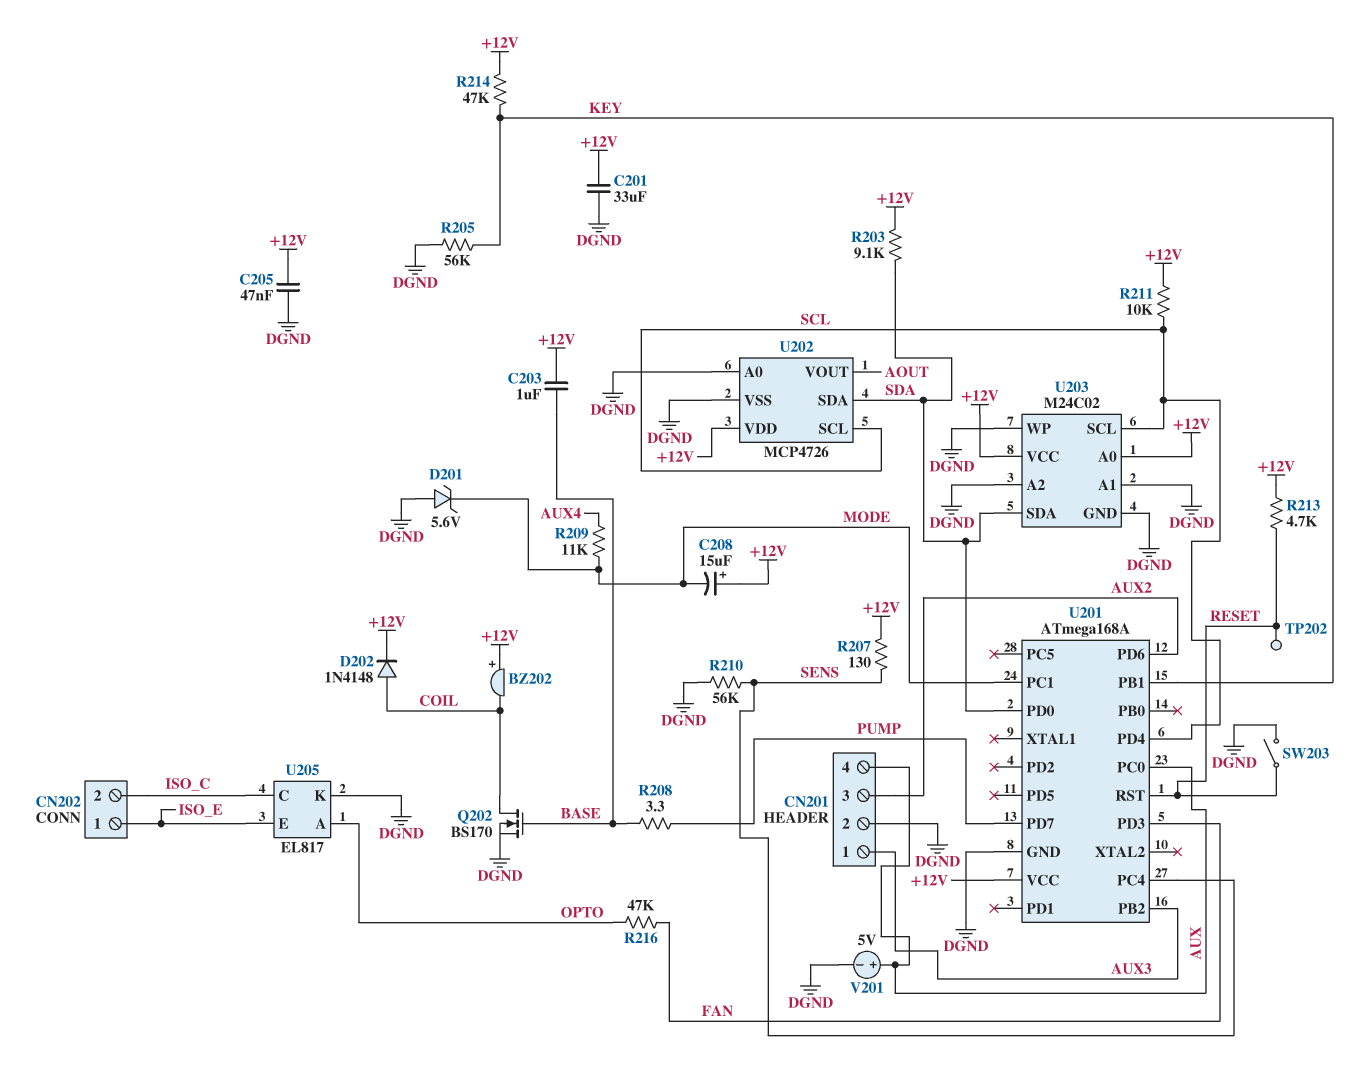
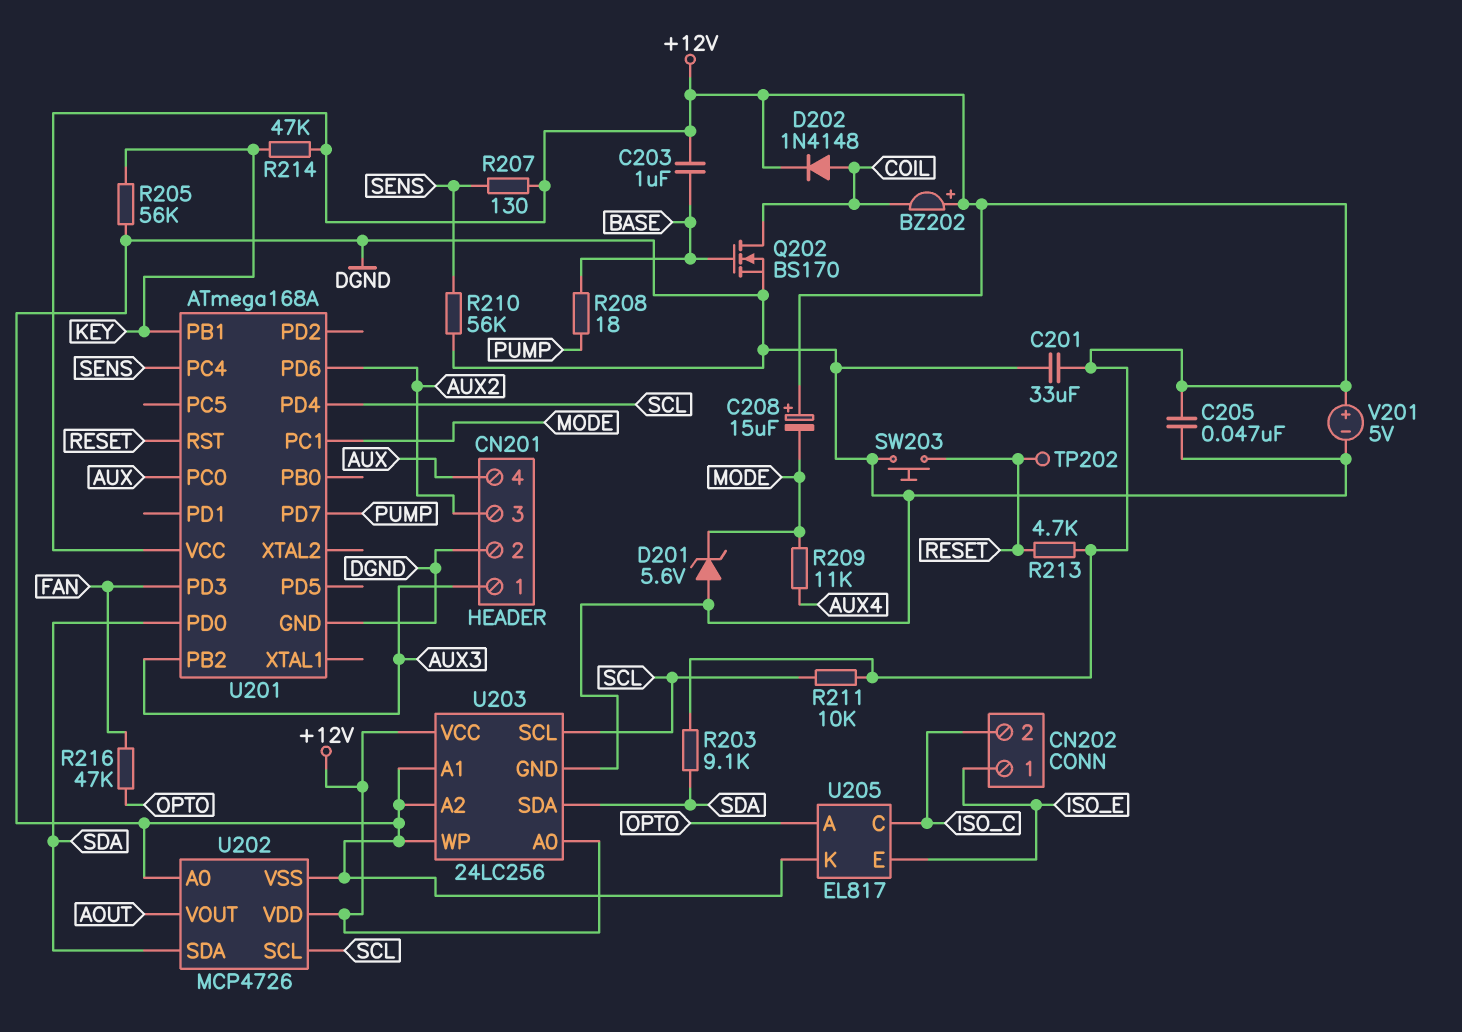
R208: 3.3 (BASE, PUMP) -> 18 (BASE, PUMP)
SW203: switch (DGND, RESET) -> button (DGND, RESET)
U203: M24C02 -> 24LC256
V201: 5V (plus AUX, minus DGND) -> 5V (plus +12V, minus DGND)

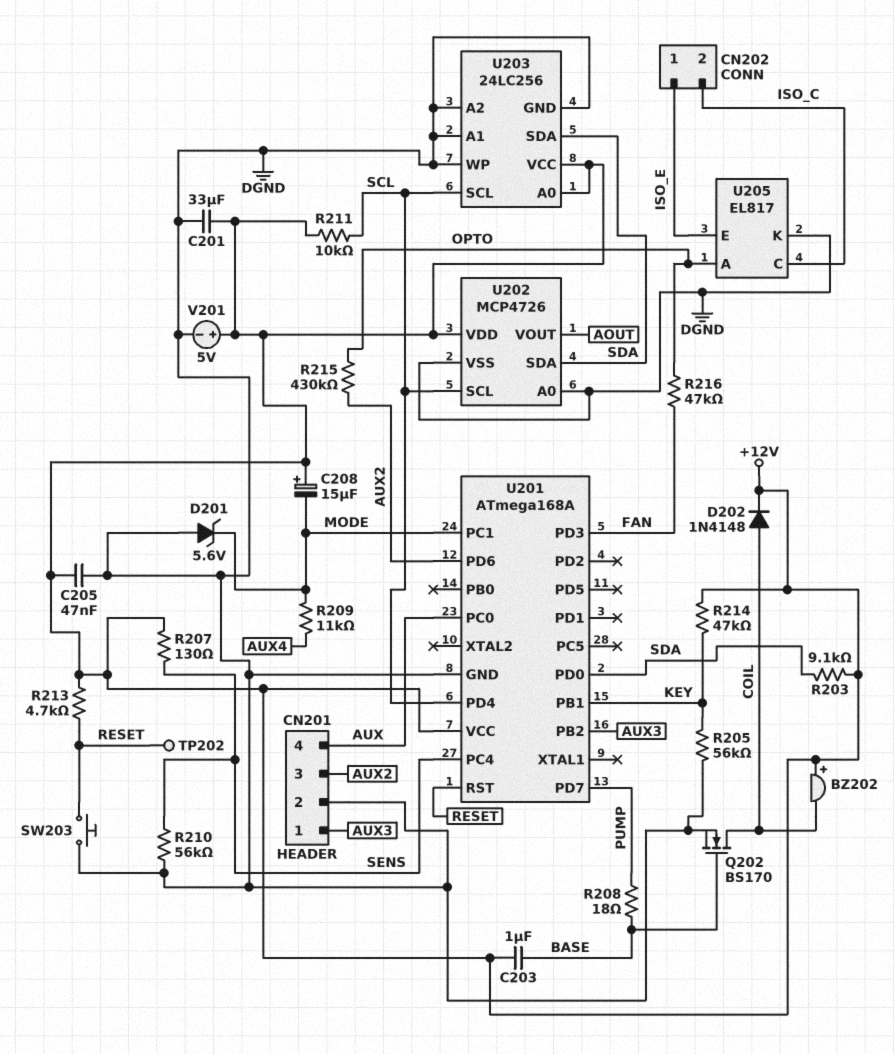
R215: none -> 430k (AUX2, OPTO)

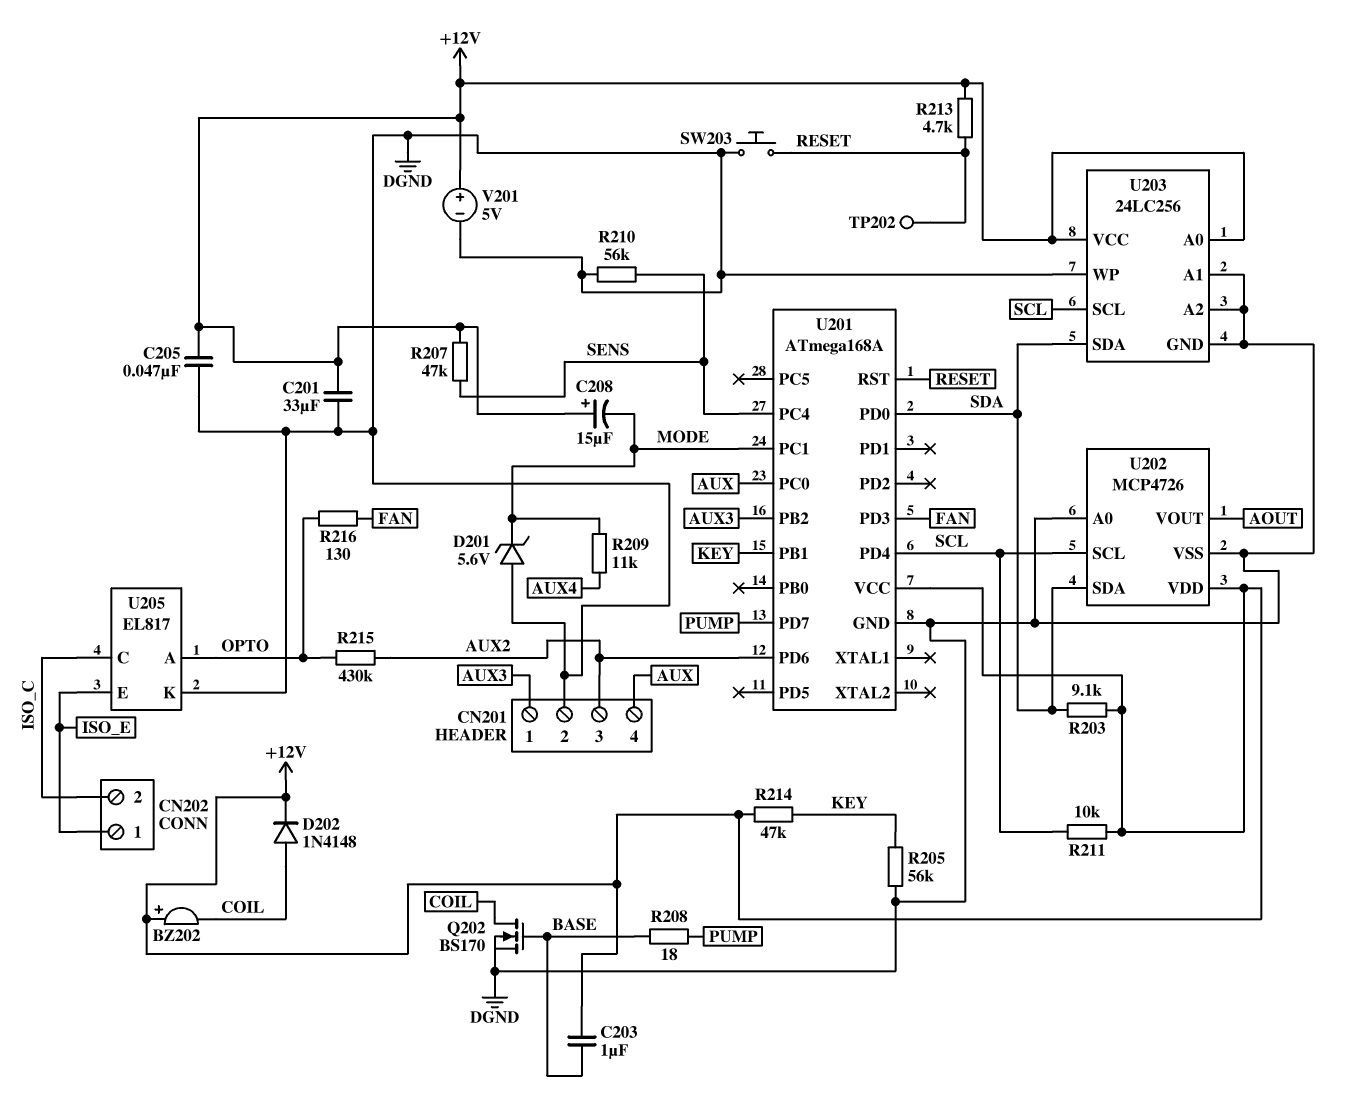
R207: 130 (+12V, SENS) -> 47k (+12V, SENS)
R216: 47k (FAN, OPTO) -> 130 (FAN, OPTO)

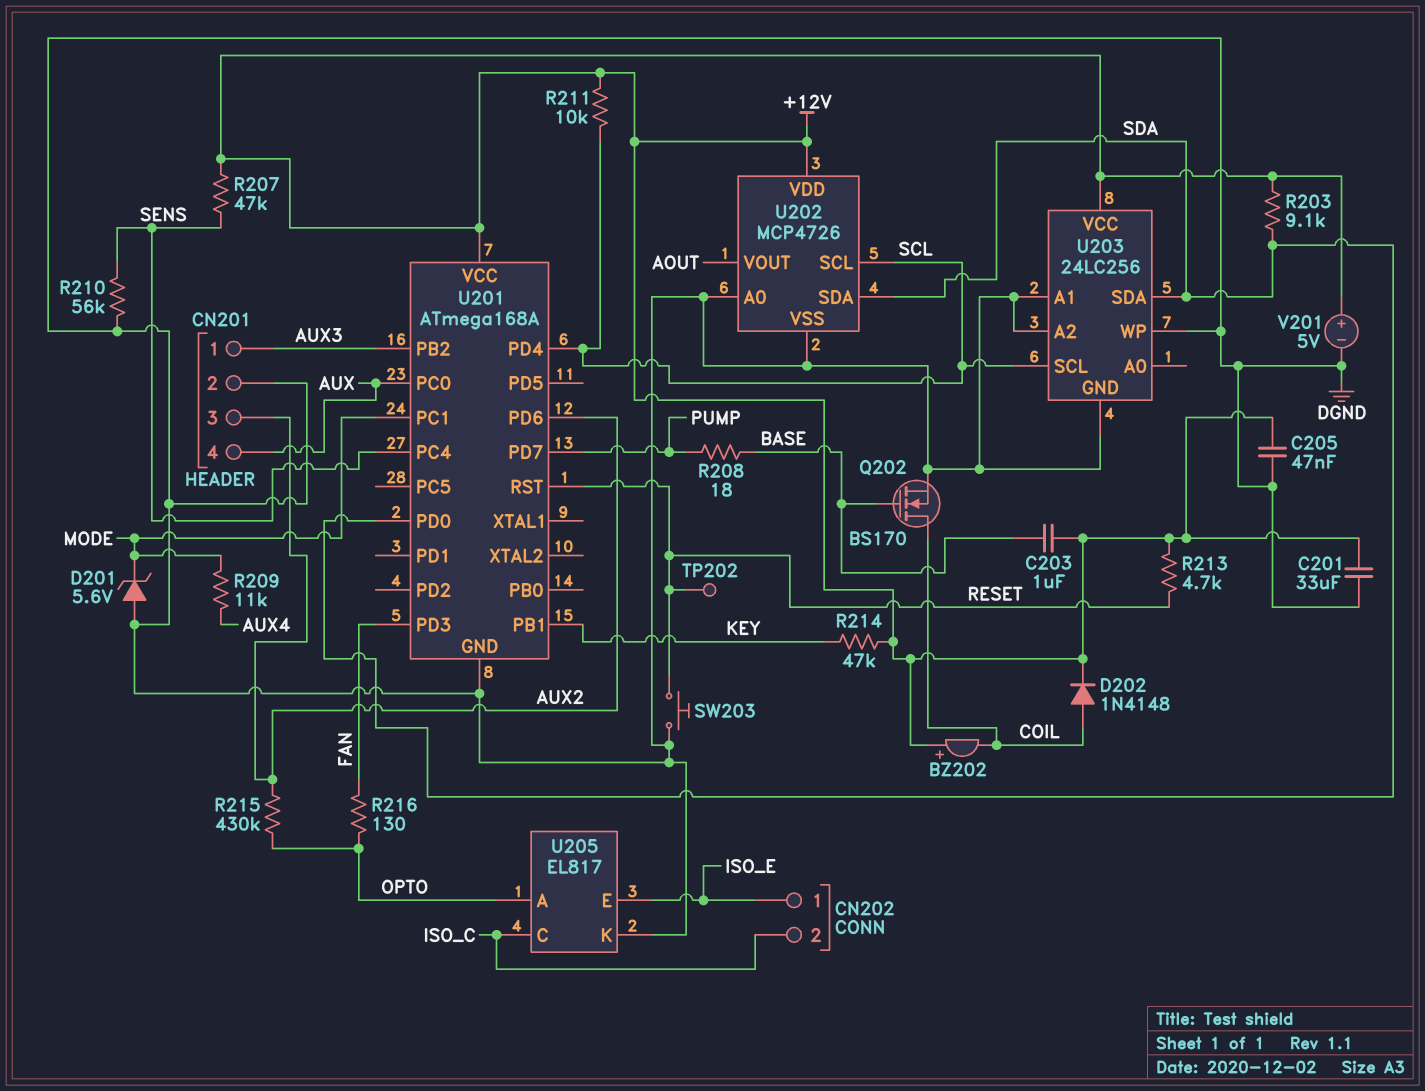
C208: 15uF (plus +12V, minus MODE) -> none
R205: 56k (DGND, KEY) -> none
U203 pin A0: +12V -> none

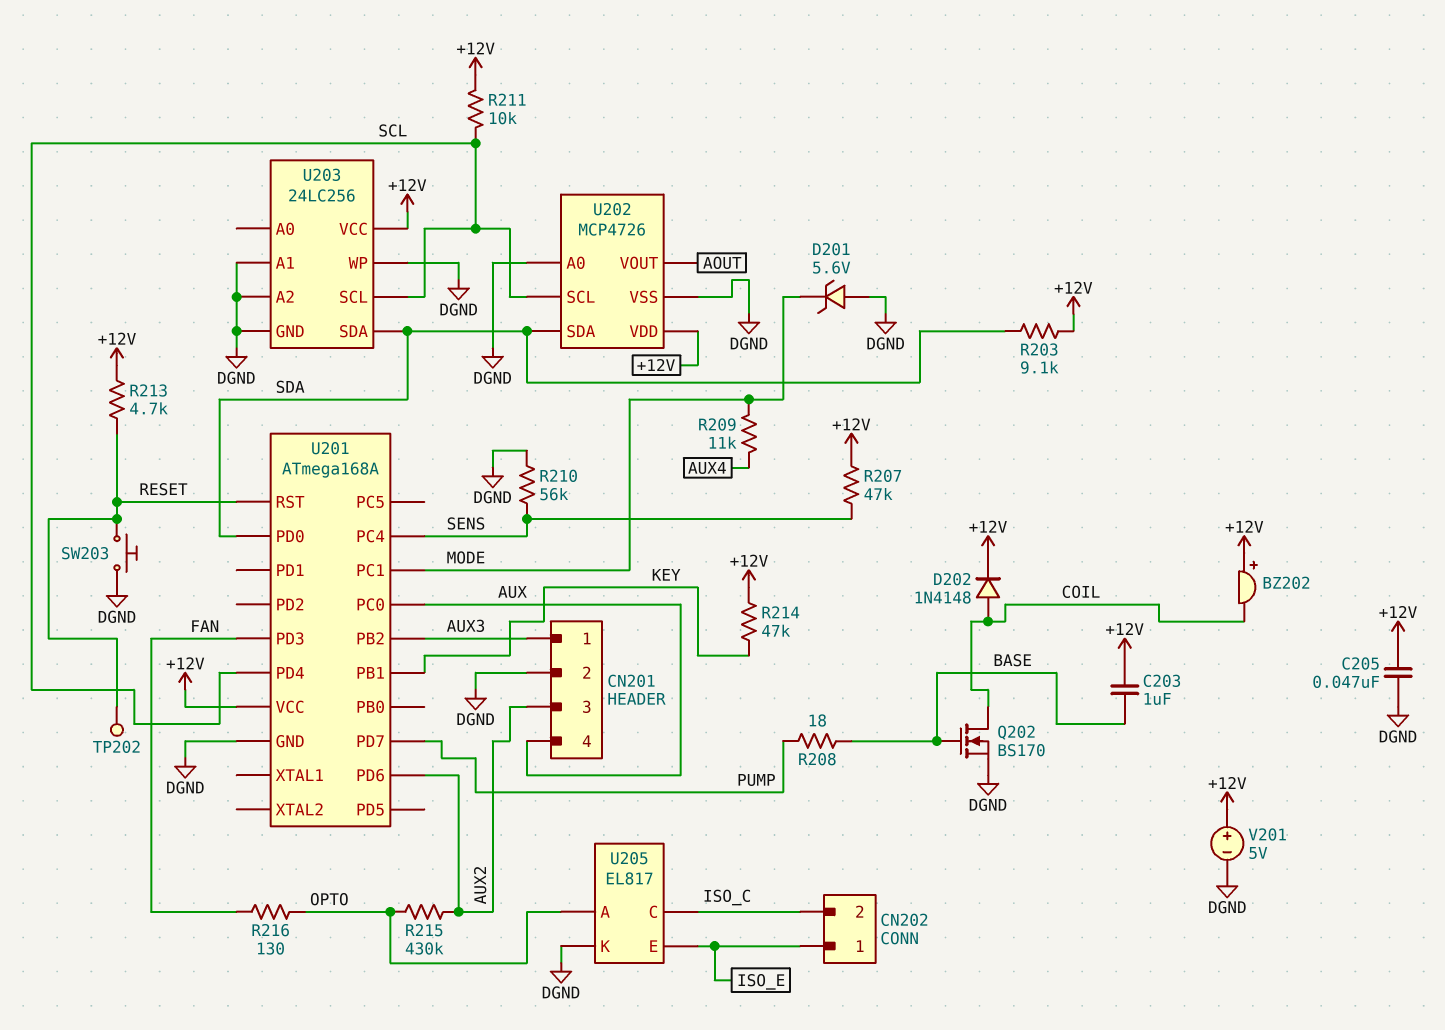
C201: 33uF (+12V, DGND) -> none

